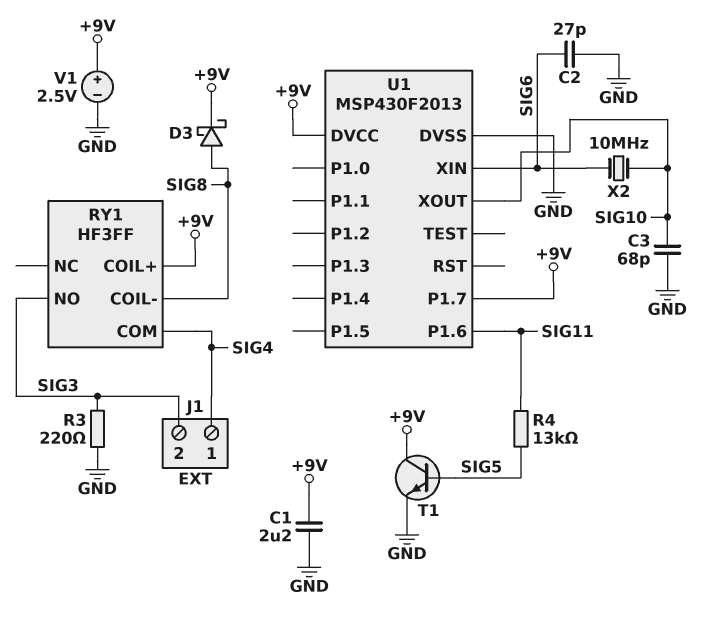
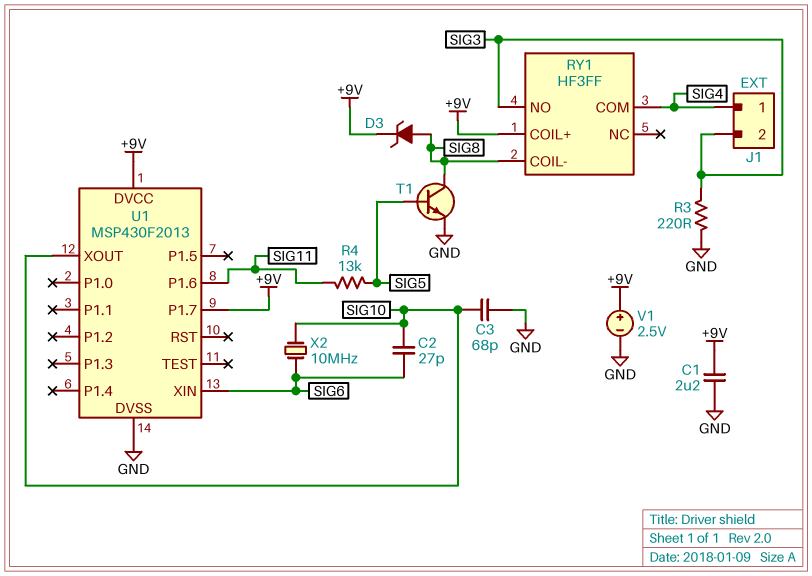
C2: 27pF (GND, SIG6) -> 27pF (SIG6, SIG10)
D3: schottky (A SIG8, K +9V) -> zener (A SIG8, K +9V)
T1: NPN (B SIG5, C +9V, E GND) -> NPN (B SIG5, C SIG8, E GND)

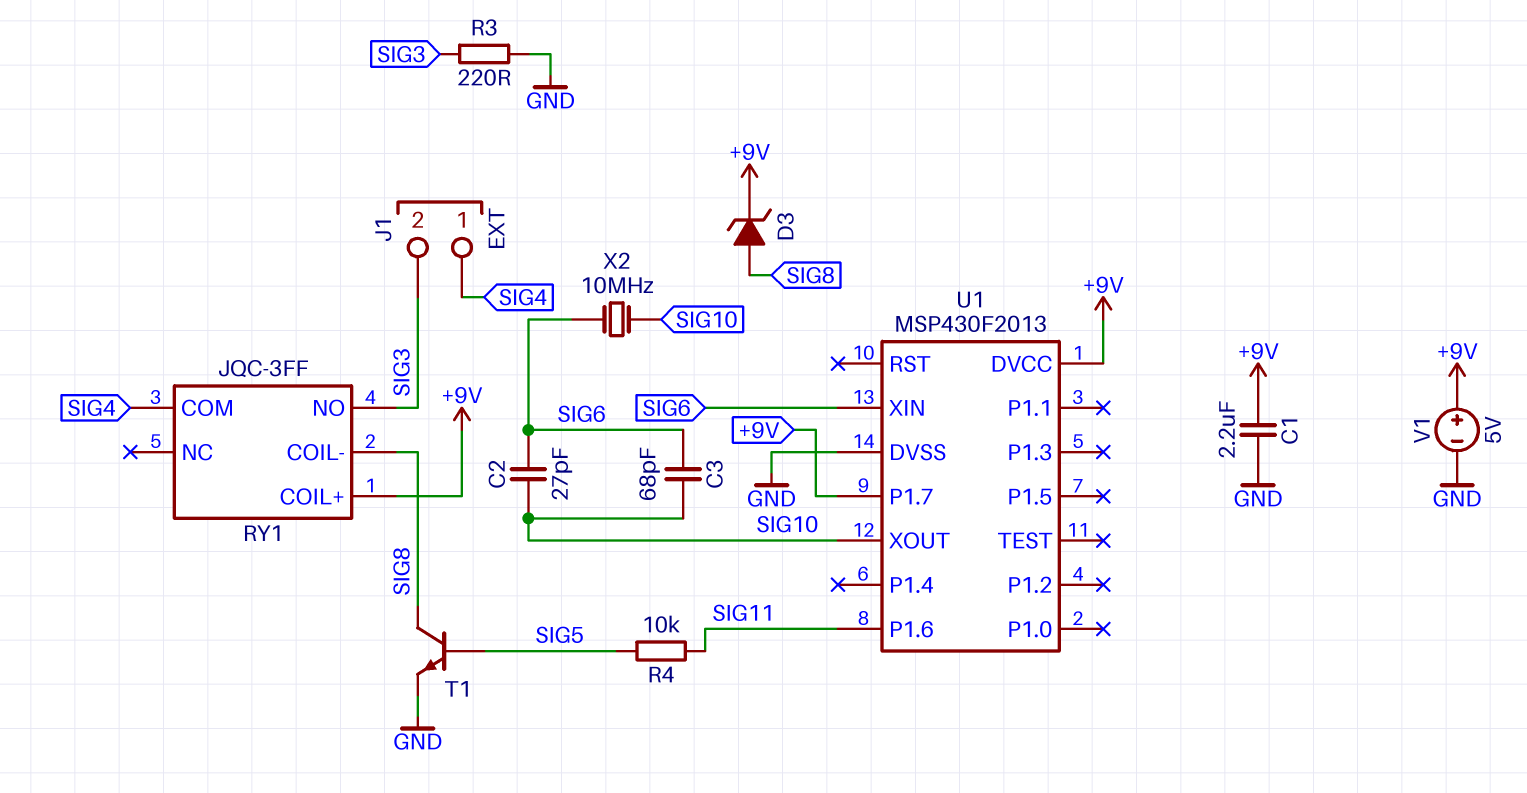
C3: 68pF (GND, SIG10) -> 68pF (SIG6, SIG10)
R4: 13k (SIG5, SIG11) -> 10k (SIG5, SIG11)
RY1: HF3FF -> JQC-3FF
V1: 2.5V (plus +9V, minus GND) -> 5V (plus +9V, minus GND)

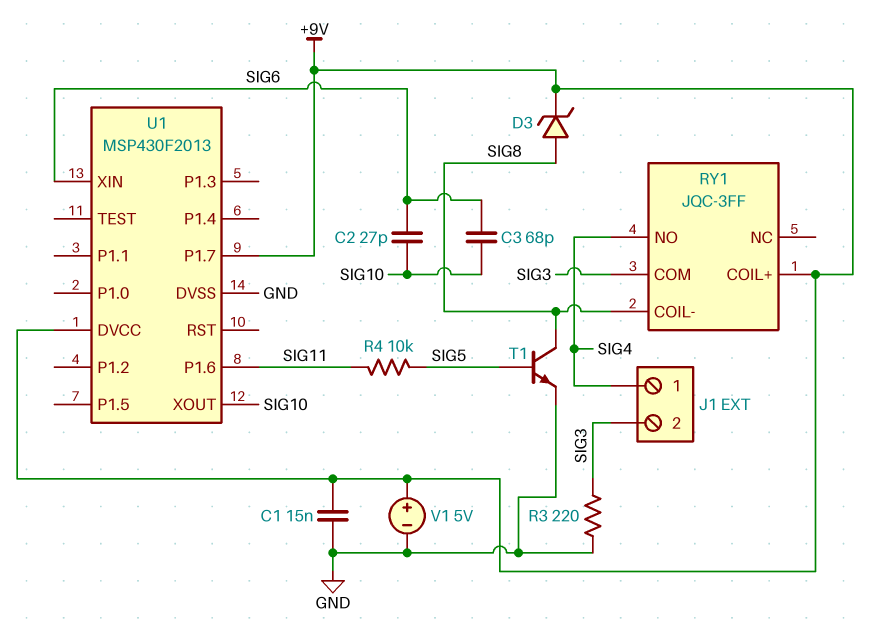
C1: 2.2uF (+9V, GND) -> 15nF (+9V, GND)
RY1 pin COM: SIG4 -> SIG3
RY1 pin NO: SIG3 -> SIG4
X2: 10MHz (SIG6, SIG10) -> none

